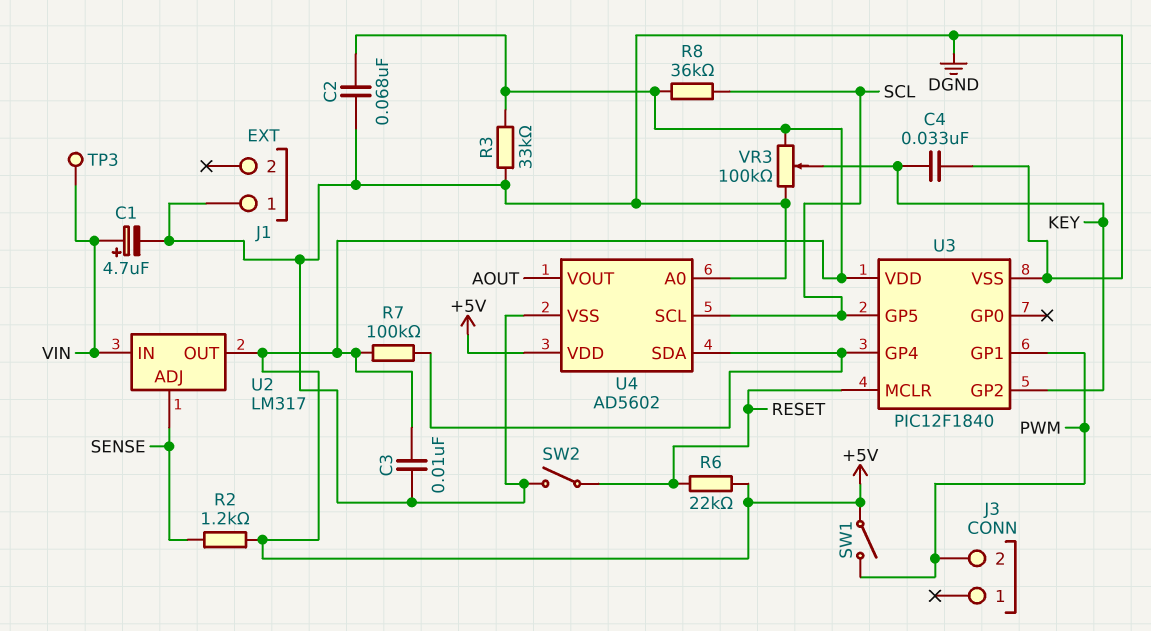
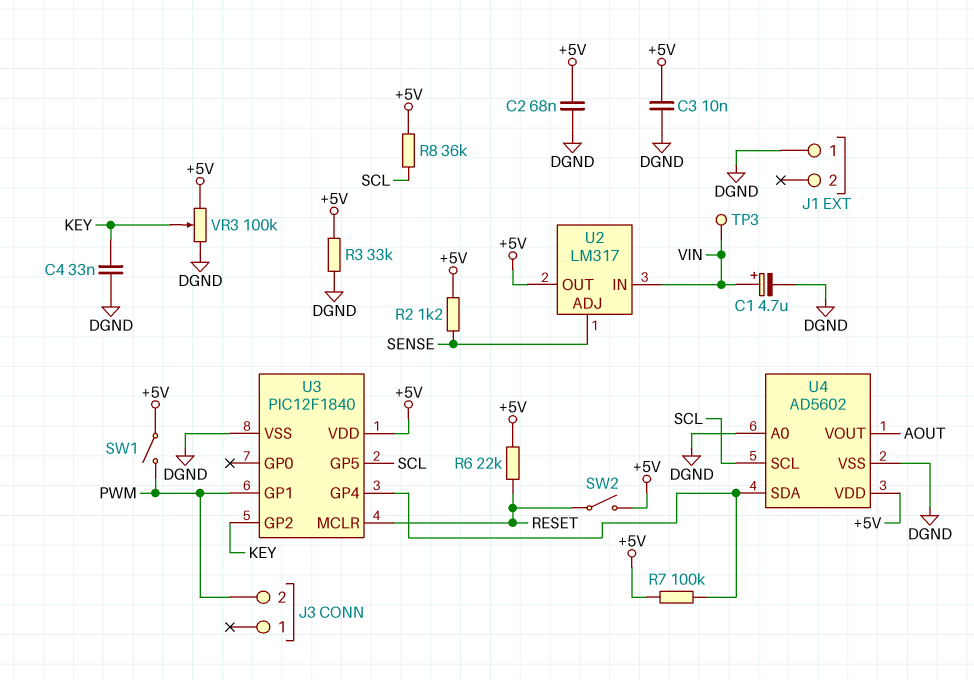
SW2: switch (DGND, RESET) -> switch (+5V, RESET)

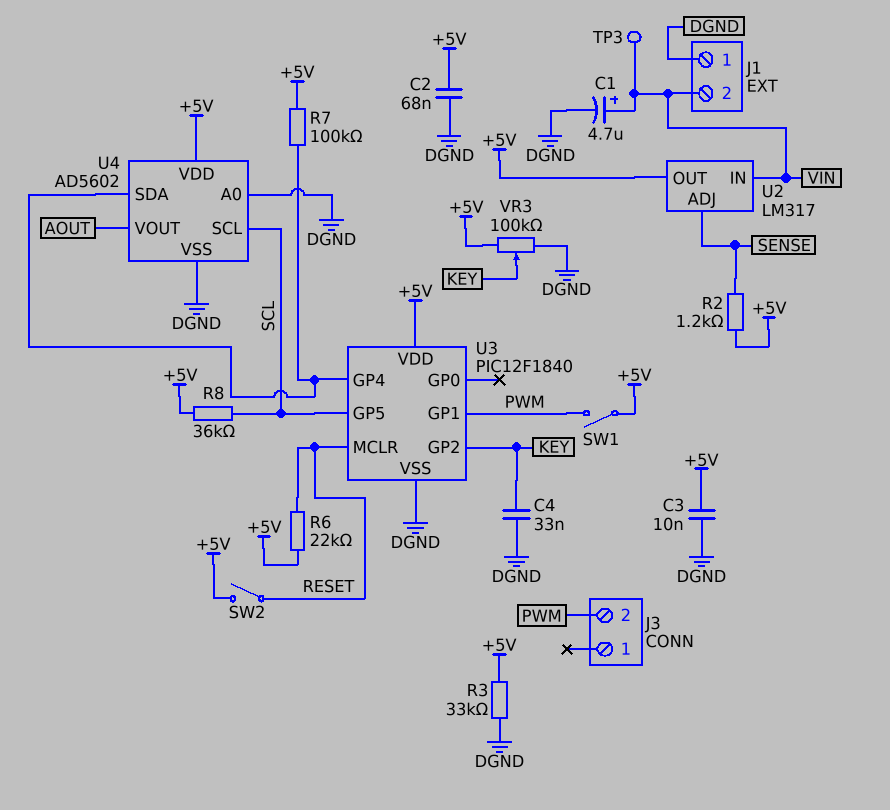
J1 pin 2: none -> VIN

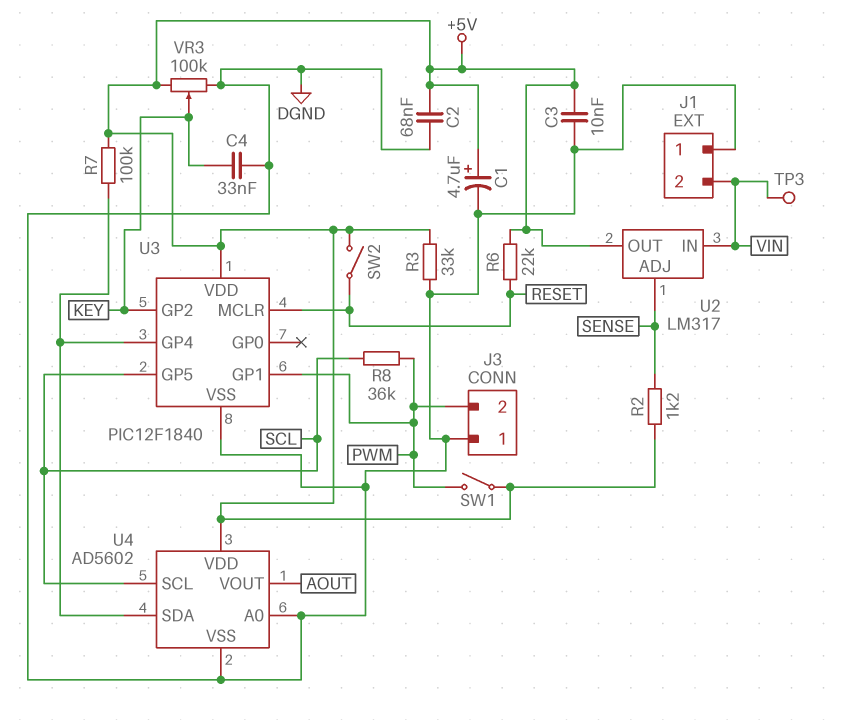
C1: 4.7uF (plus VIN, minus DGND) -> 4.7uF (plus +5V, minus DGND)
J3 pin 1: none -> DGND
R8: 36k (+5V, SCL) -> 36k (PWM, SCL)

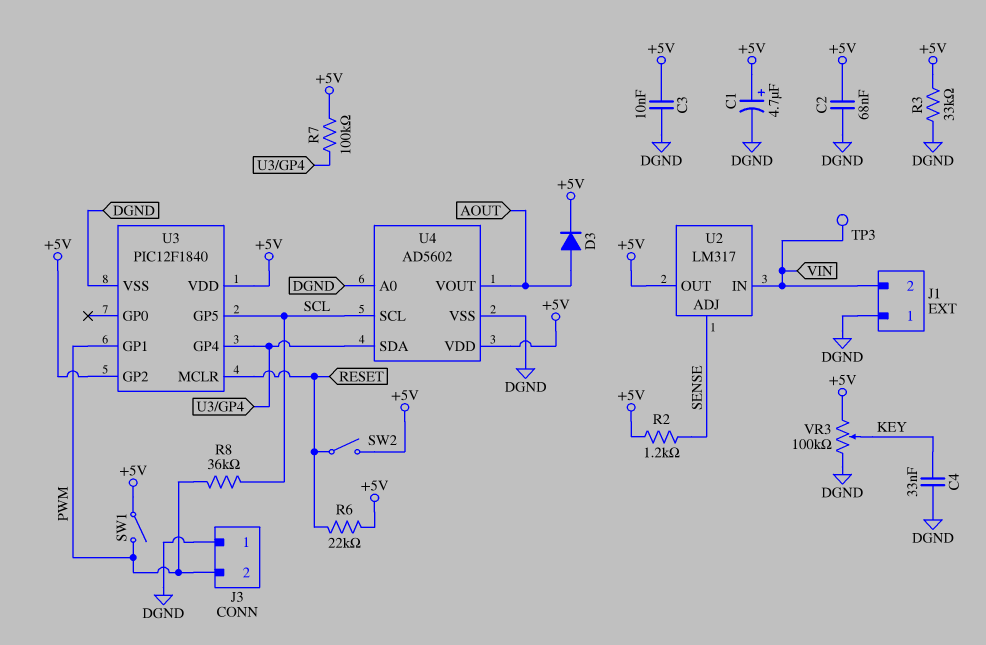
D3: none -> diode (A AOUT, K +5V)
U3 pin GP2: KEY -> +5V

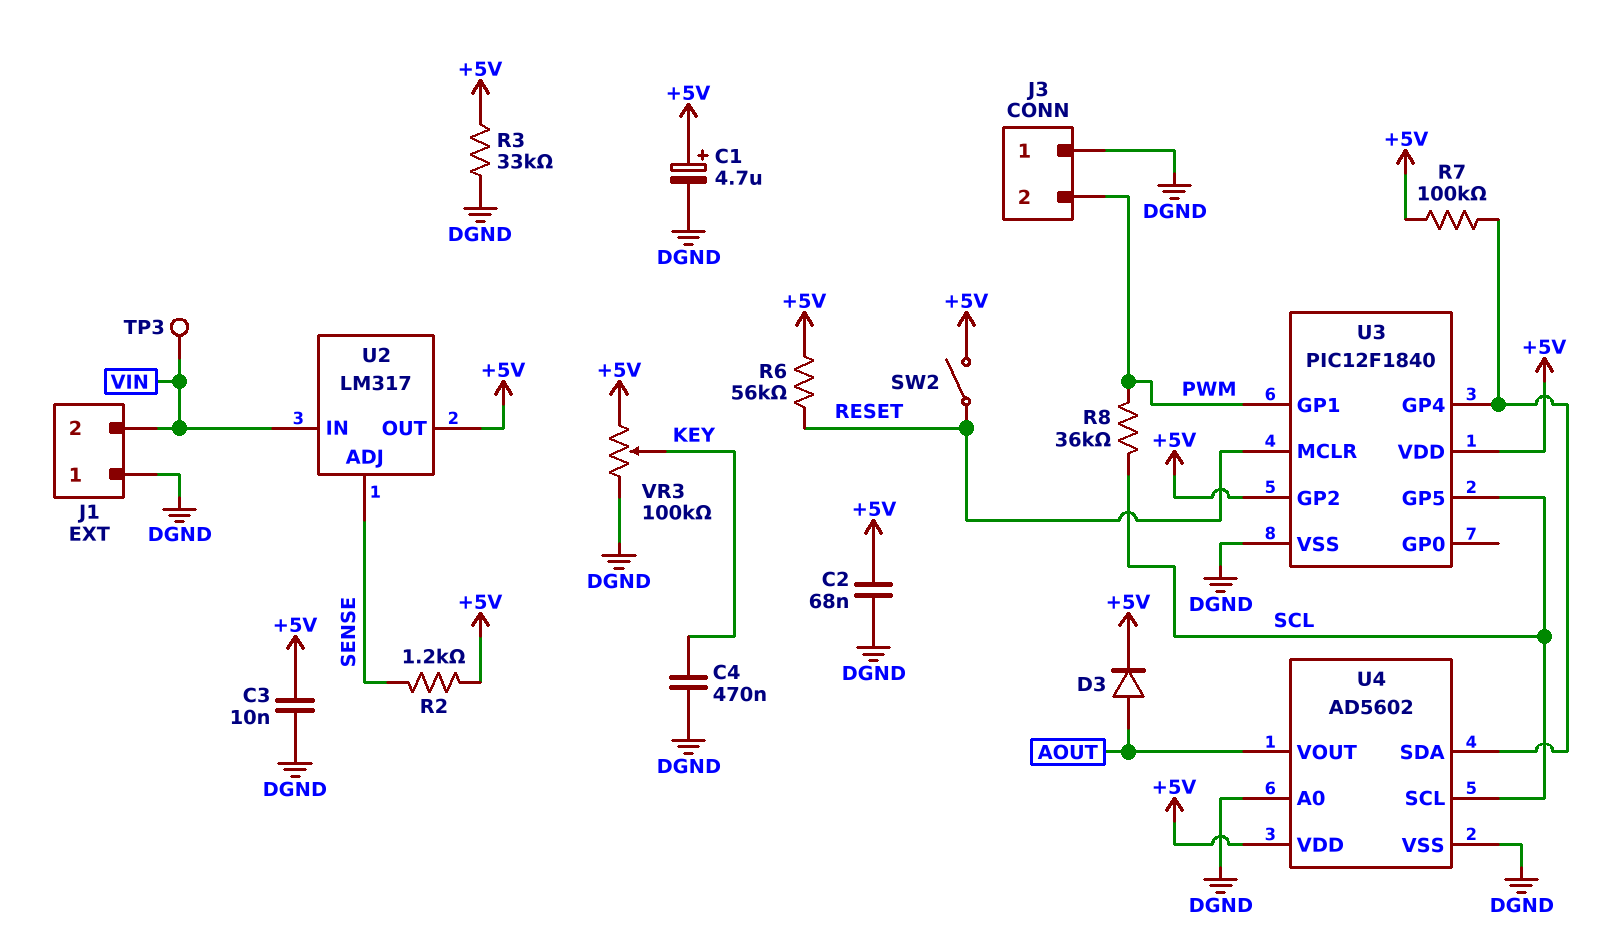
C4: 33nF (DGND, KEY) -> 470nF (DGND, KEY)
R6: 22k (+5V, RESET) -> 56k (+5V, RESET)
SW1: switch (+5V, PWM) -> none

